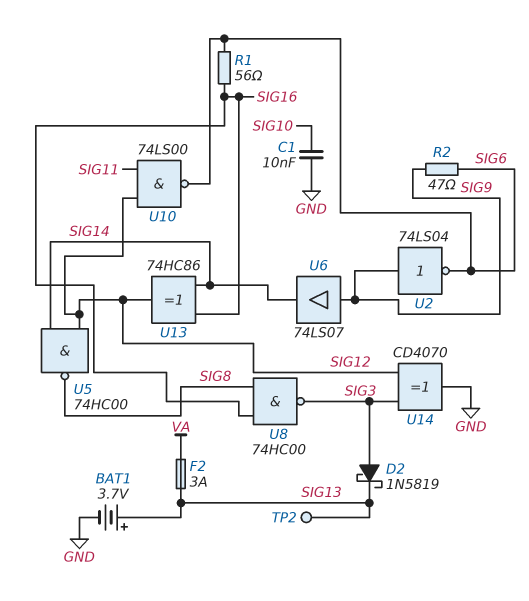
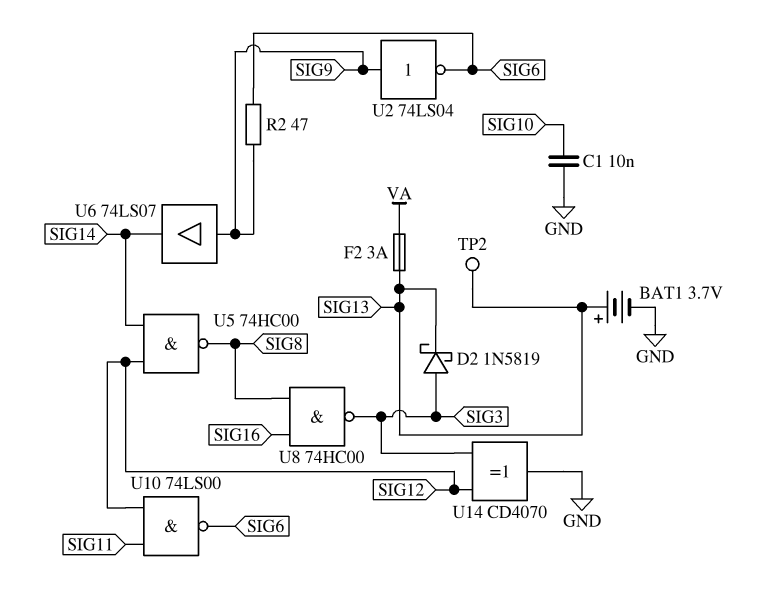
R1: 56 (SIG6, SIG16) -> none
U13: XOR 74HC86 (in SIG14, in SIG16, out SIG12) -> none

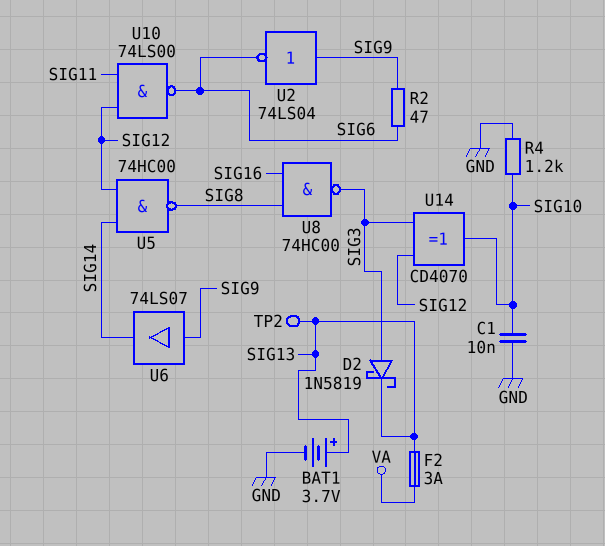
R4: none -> 1.2k (GND, SIG10)
U14: XOR CD4070 (in SIG3, in SIG12, out GND) -> XOR CD4070 (in SIG3, in SIG12, out SIG10)

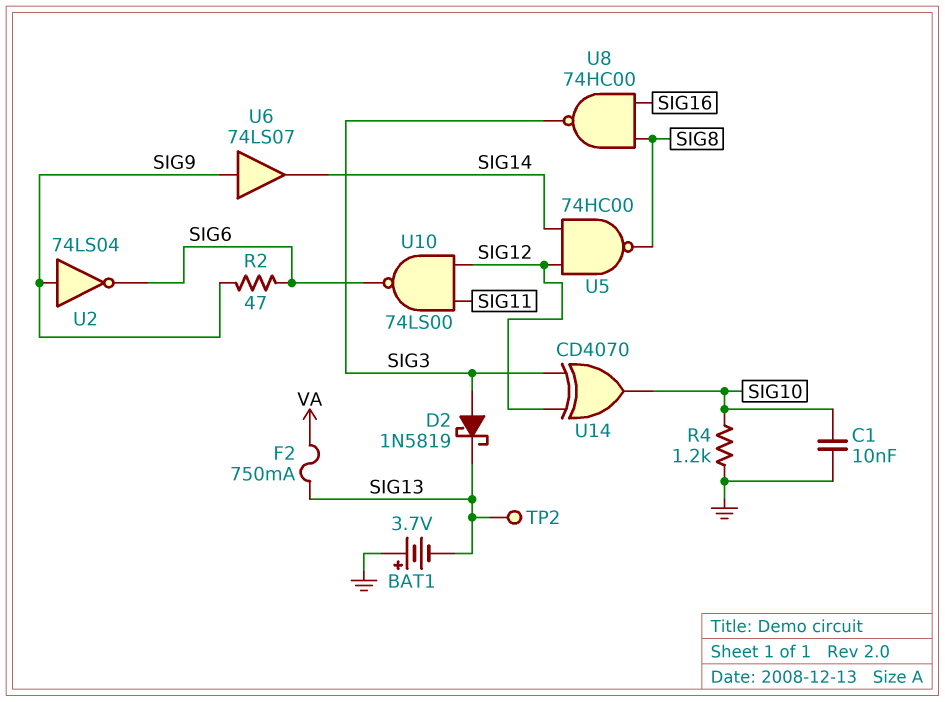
BAT1: 3.7V (plus SIG13, minus GND) -> 3.7V (plus GND, minus SIG13)
F2: 3A (SIG13, VA) -> 750mA (SIG13, VA)

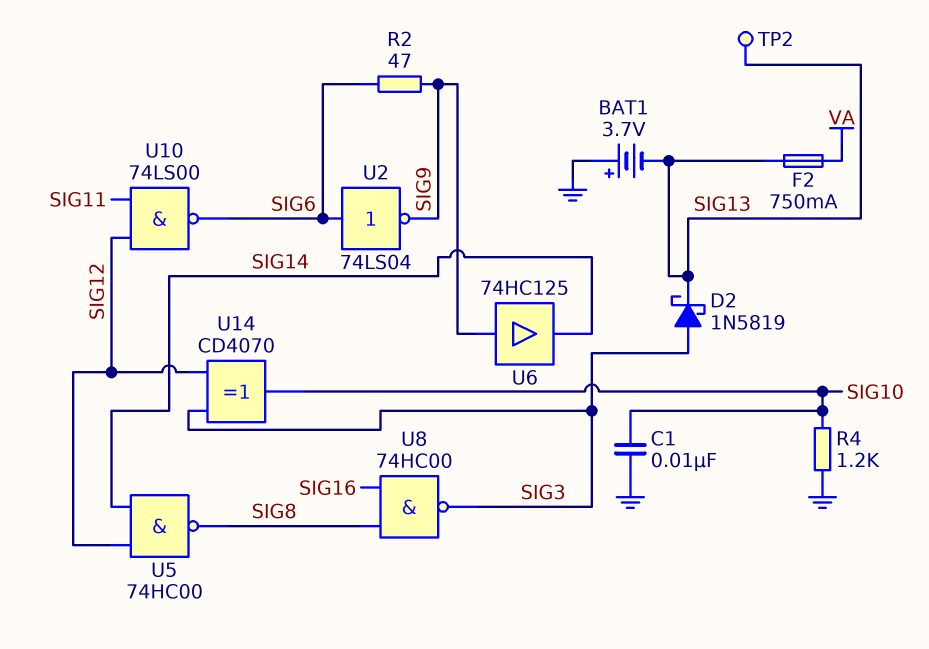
U2: NOT 74LS04 (in SIG9, out SIG6) -> NOT 74LS04 (in SIG6, out SIG9)
U6: buffer 74LS07 (in SIG9, out SIG14) -> buffer 74HC125 (in SIG9, out SIG14)

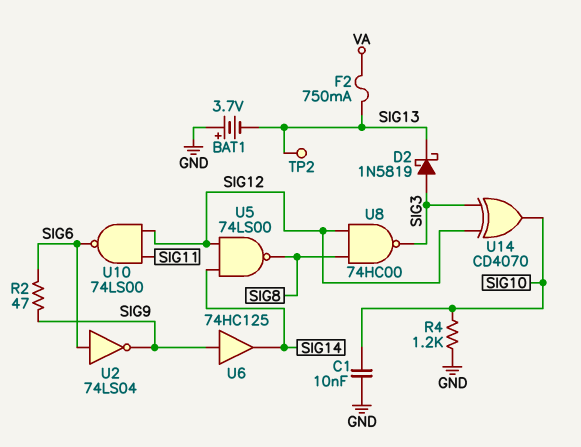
U5: NAND 74HC00 (in SIG12, in SIG14, out SIG8) -> NAND 74LS00 (in SIG12, in SIG14, out SIG8)
U8: NAND 74HC00 (in SIG8, in SIG16, out SIG3) -> NAND 74HC00 (in SIG8, in SIG12, out SIG3)

